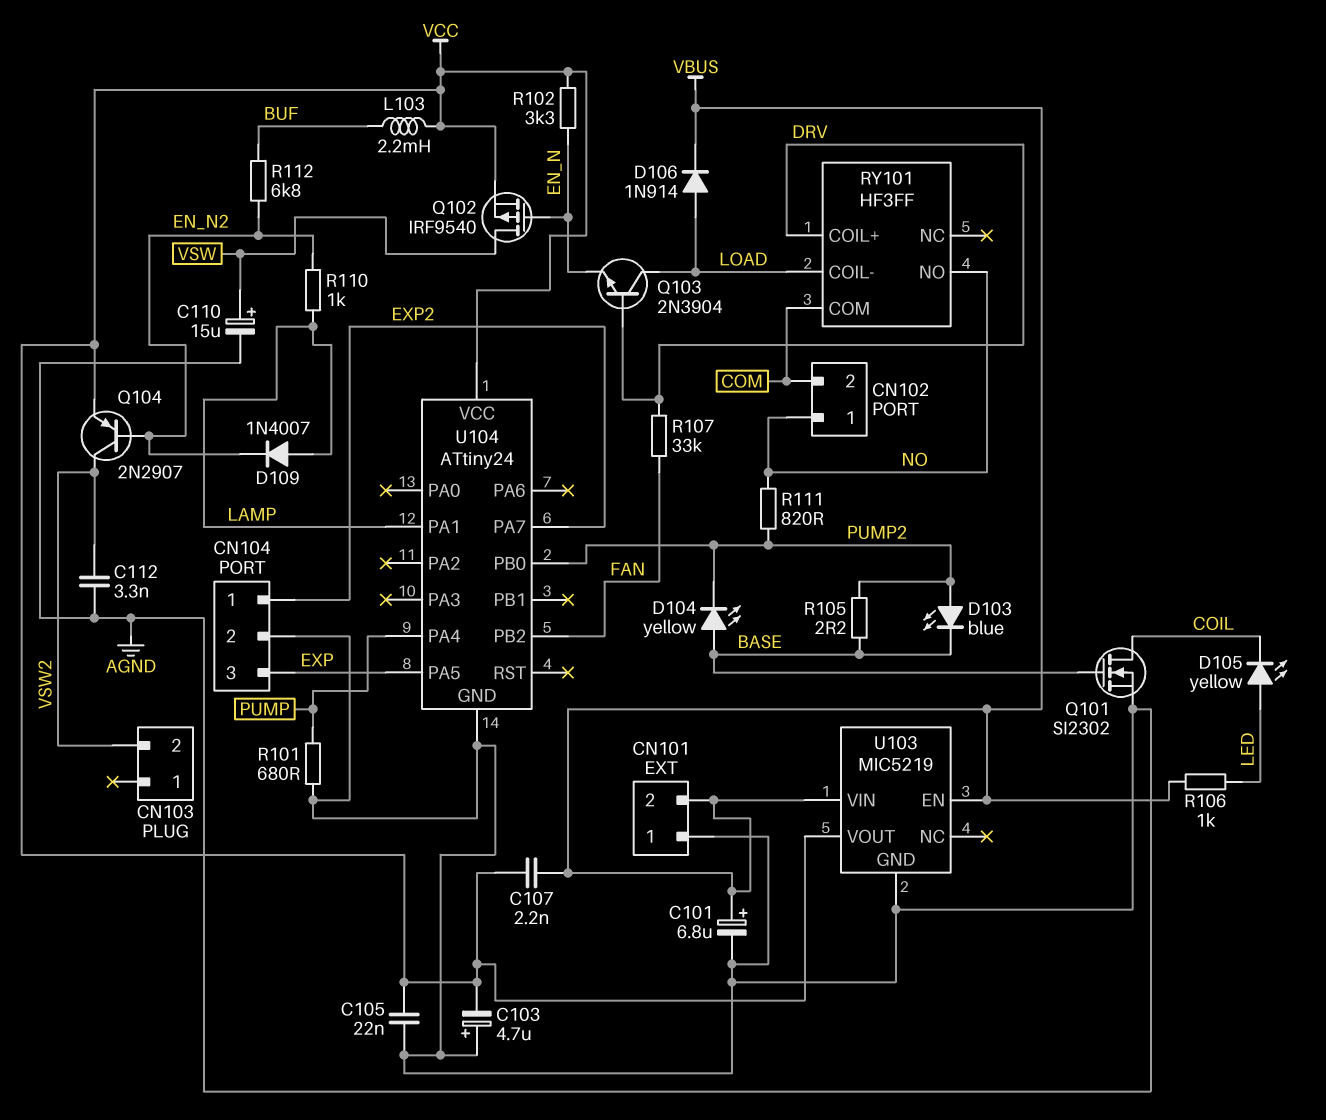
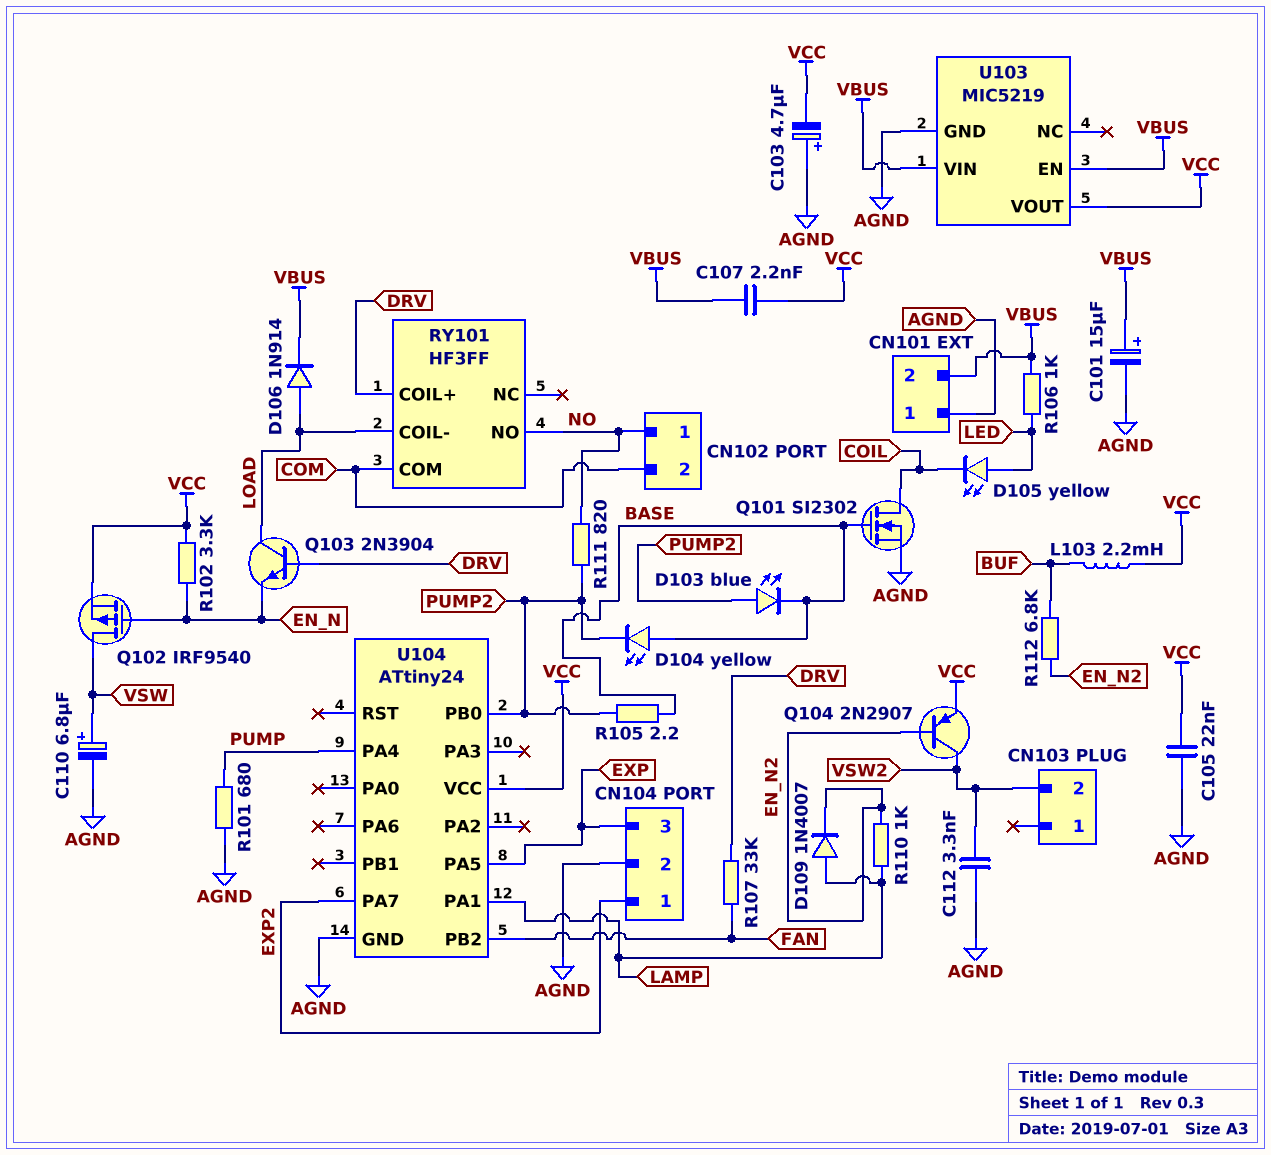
C101: 6.8uF (plus VBUS, minus AGND) -> 15uF (plus VBUS, minus AGND)
C110: 15uF (plus VSW, minus AGND) -> 6.8uF (plus VSW, minus AGND)

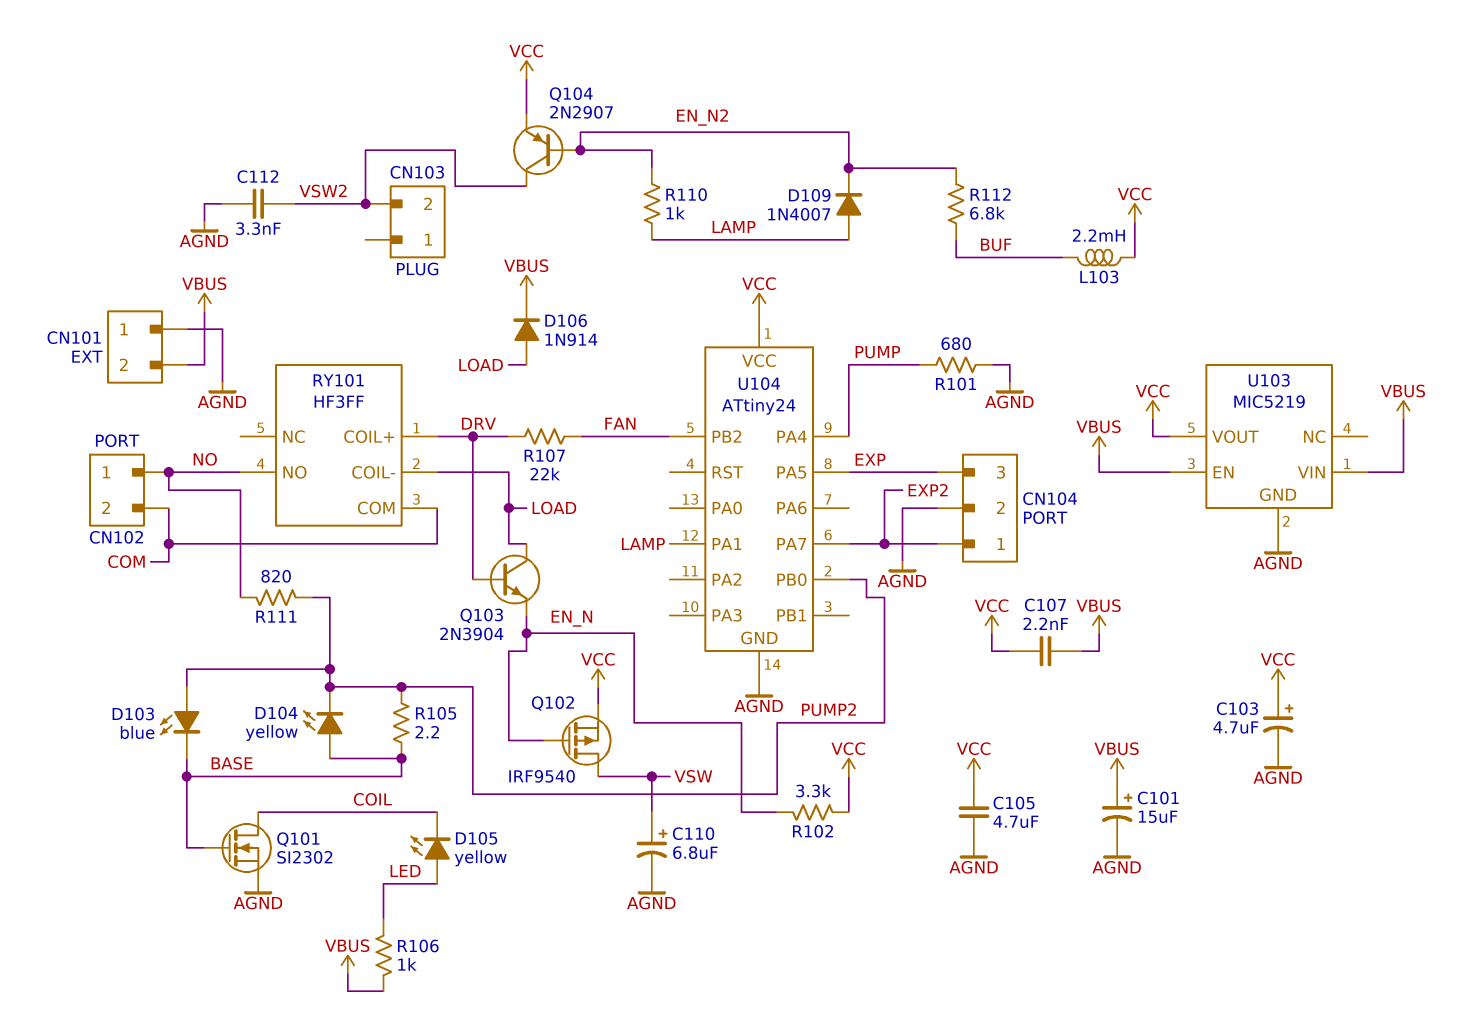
C103: 4.7uF (plus AGND, minus VCC) -> 4.7uF (plus VCC, minus AGND)
C105: 22nF (AGND, VCC) -> 4.7uF (AGND, VCC)
R107: 33k (DRV, FAN) -> 22k (DRV, FAN)

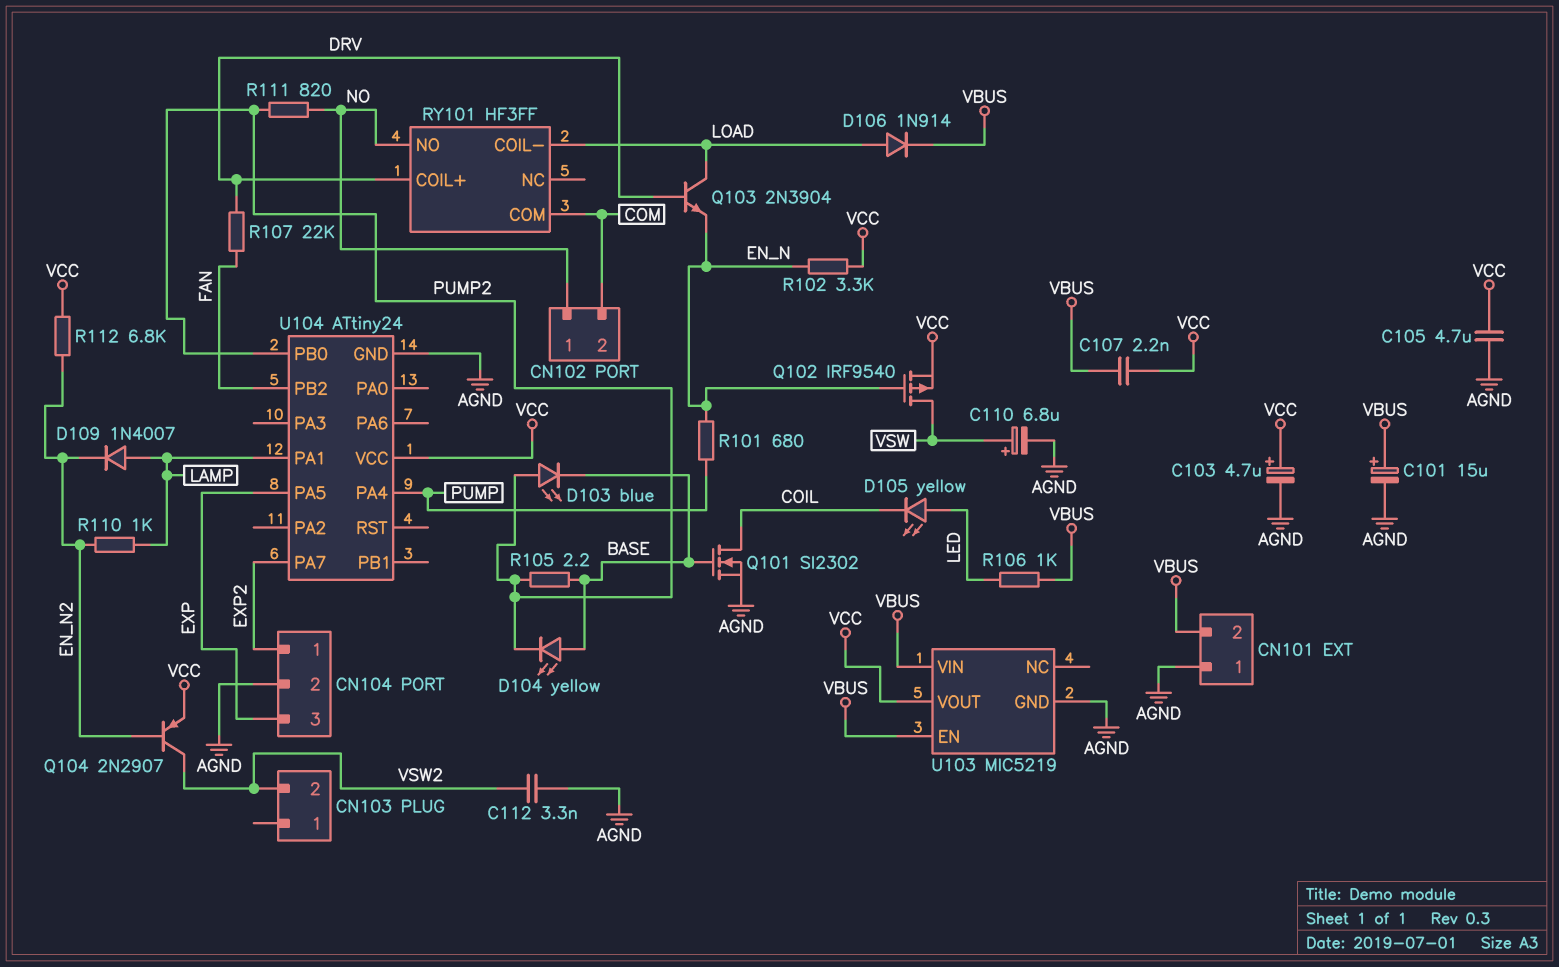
L103: 2.2mH (BUF, VCC) -> none
R101: 680 (AGND, PUMP) -> 680 (EN_N, PUMP)
R112: 6.8k (BUF, EN_N2) -> 6.8k (EN_N2, VCC)

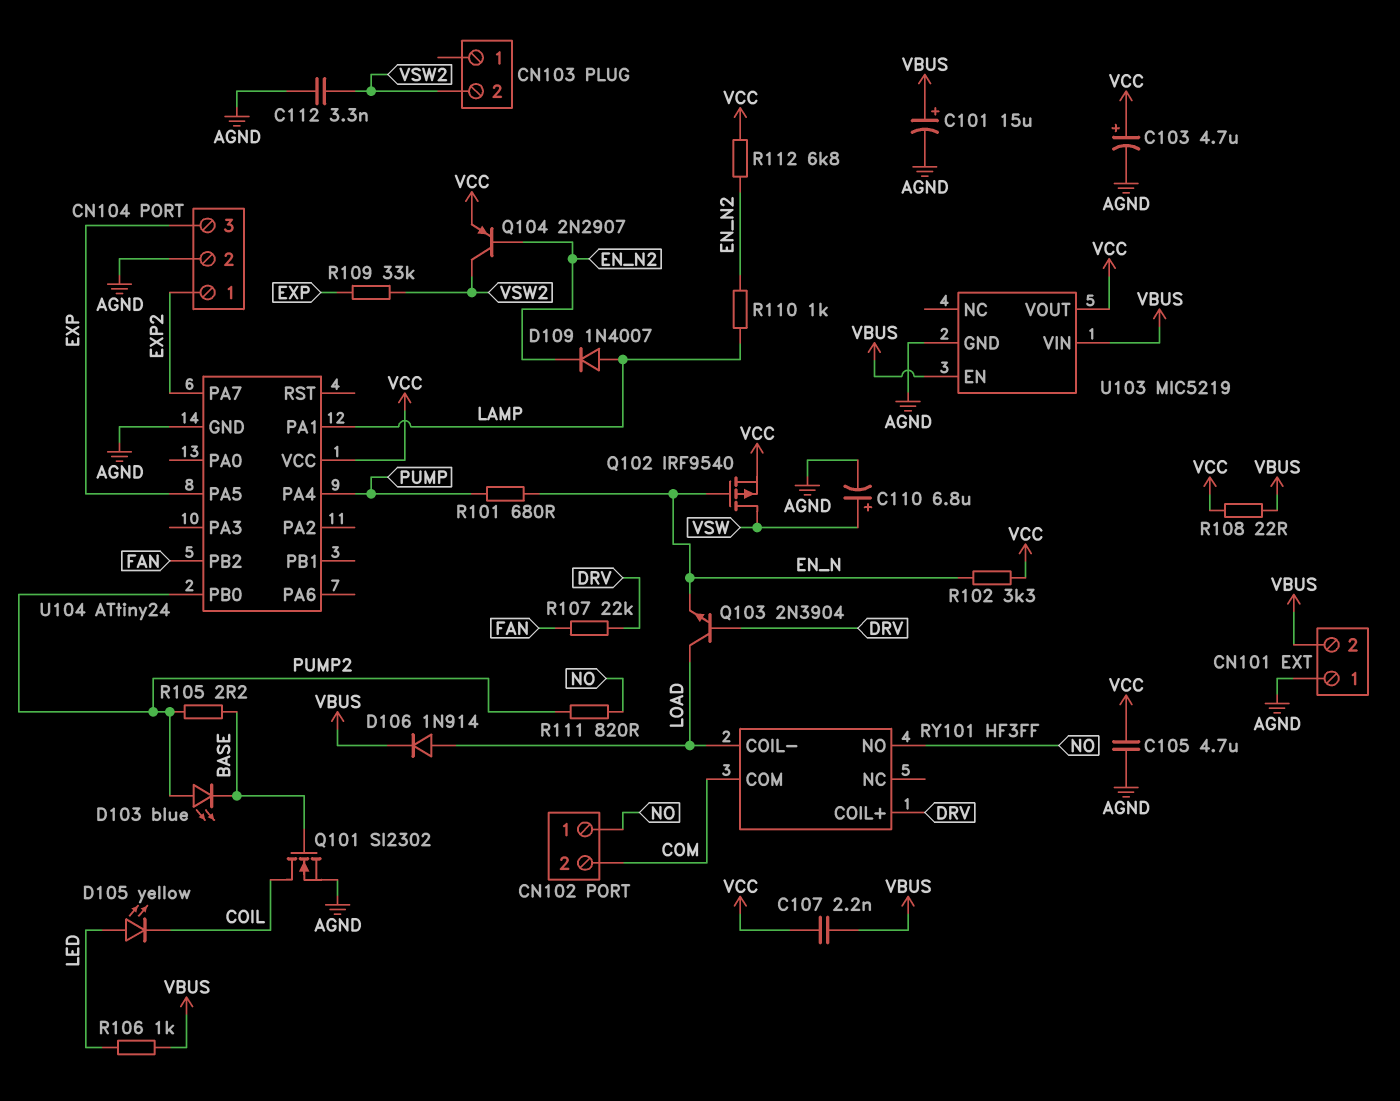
D104: LED yellow (A BASE, K PUMP2) -> none
R108: none -> 22 (VBUS, VCC)
R109: none -> 33k (EXP, VSW2)

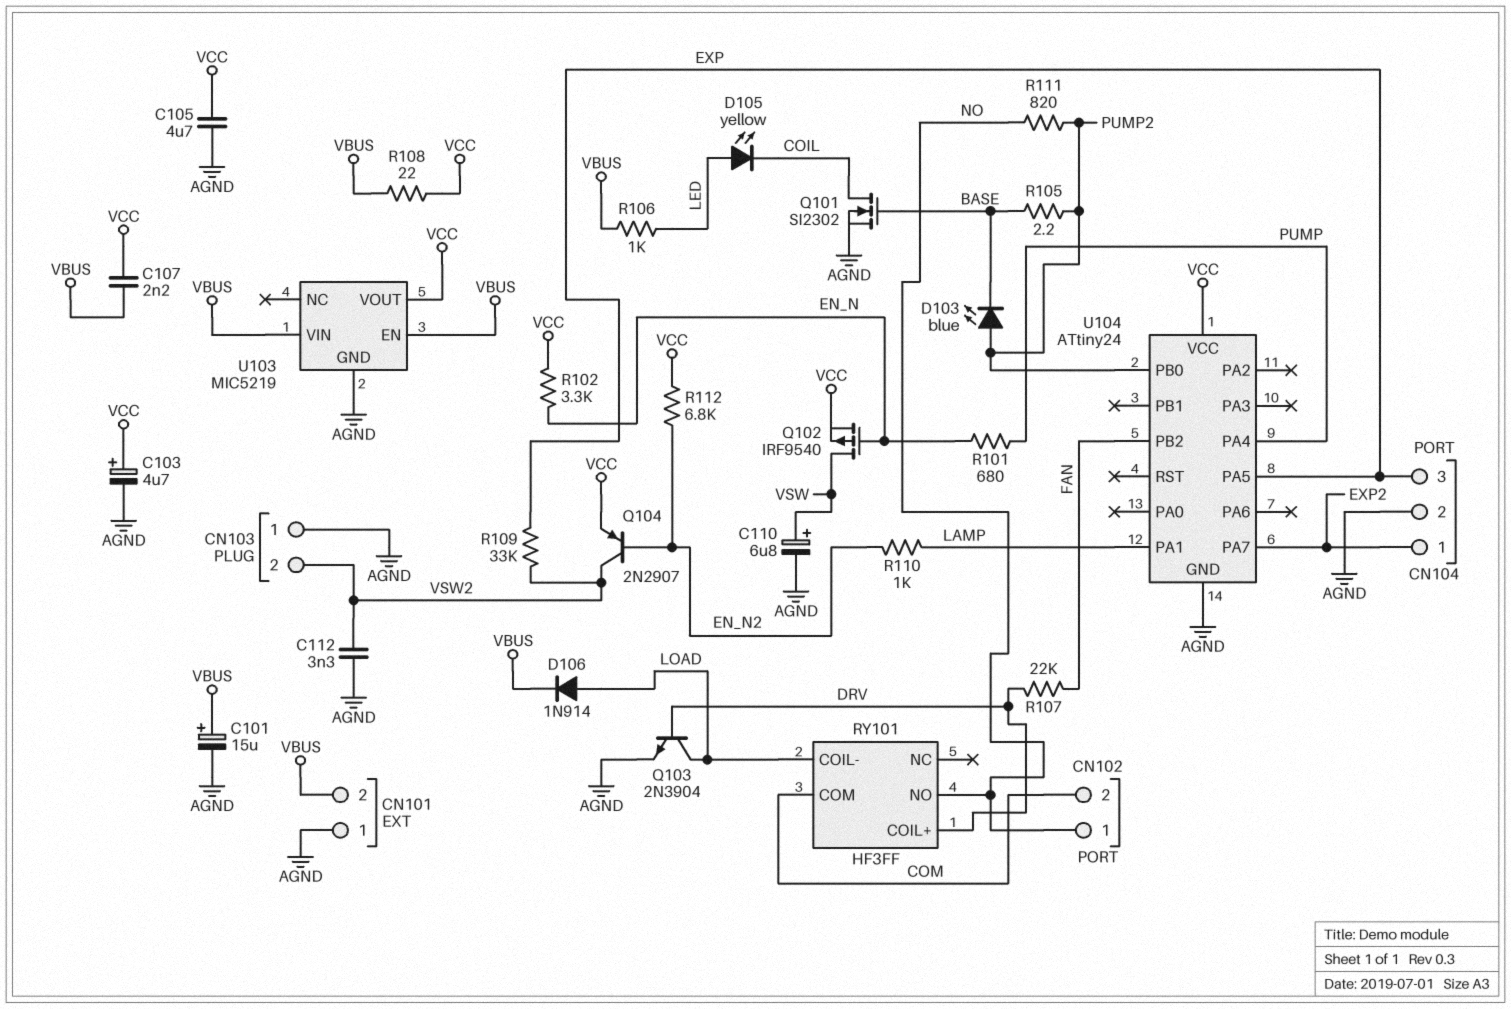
CN103 pin 1: none -> AGND
D109: diode 1N4007 (A LAMP, K EN_N2) -> none
Q103: NPN 2N3904 (B DRV, C LOAD, E EN_N) -> NPN 2N3904 (B DRV, C LOAD, E AGND)

